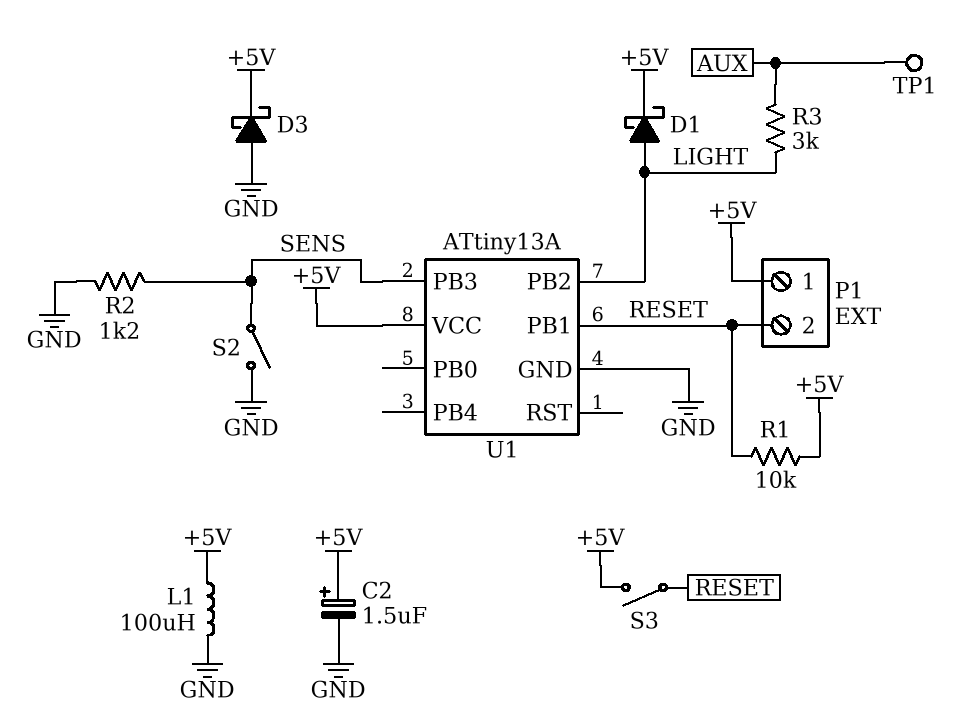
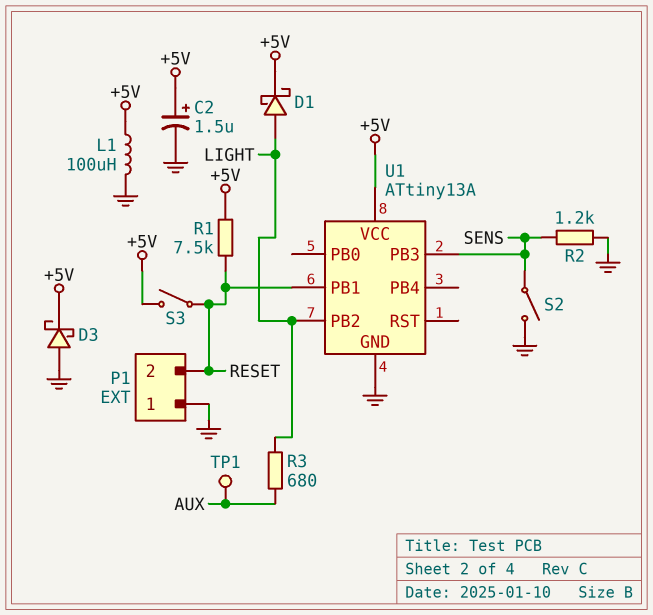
P1 pin 1: +5V -> GND
R1: 10k (+5V, RESET) -> 7.5k (+5V, RESET)
R3: 3k (AUX, LIGHT) -> 680 (AUX, LIGHT)

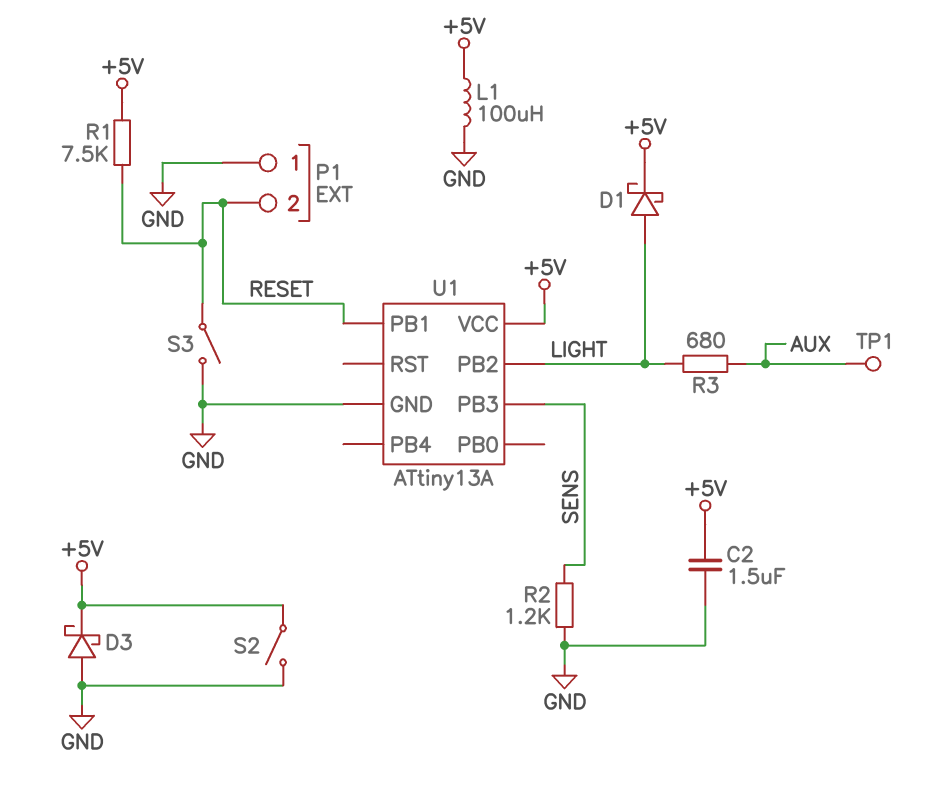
C2: 1.5uF (plus +5V, minus GND) -> 1.5uF (+5V, GND)
S2: switch (GND, SENS) -> switch (+5V, GND)
S3: switch (+5V, RESET) -> switch (GND, RESET)

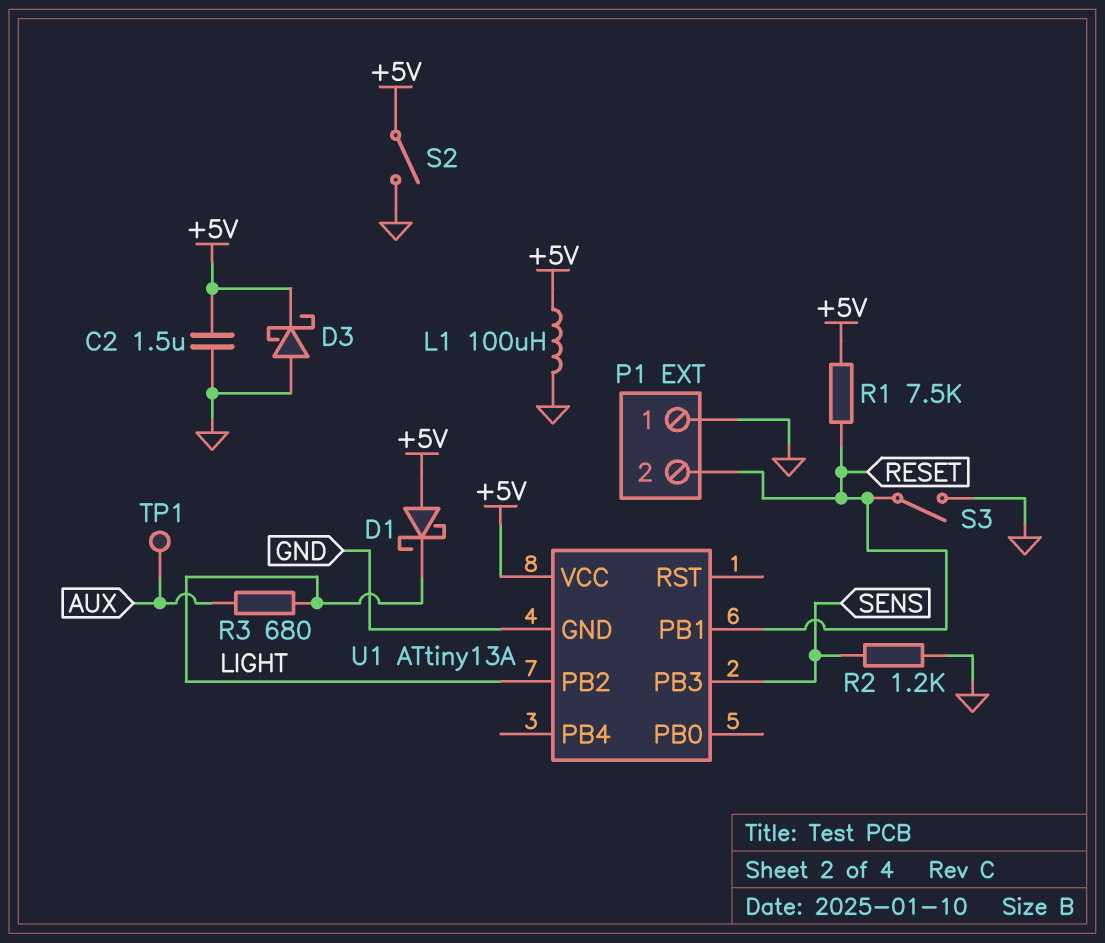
D1: schottky (A LIGHT, K +5V) -> schottky (A +5V, K LIGHT)

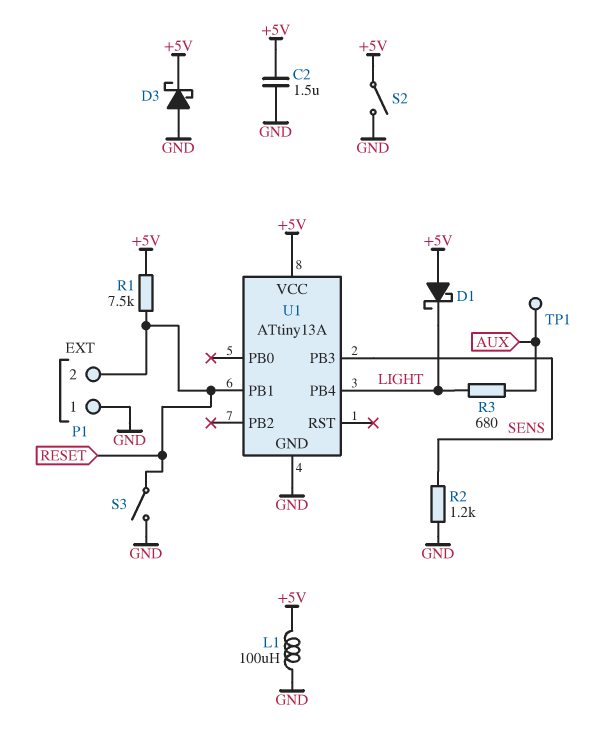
U1 pin PB2: LIGHT -> none
U1 pin PB4: none -> LIGHT

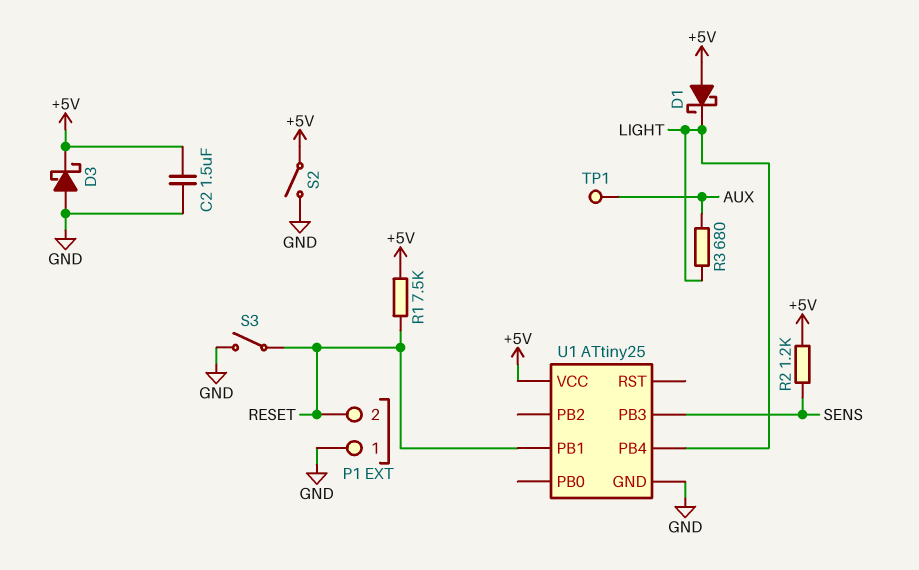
L1: 100uH (+5V, GND) -> none
R2: 1.2k (GND, SENS) -> 1.2k (+5V, SENS)
U1: ATtiny13A -> ATtiny25

